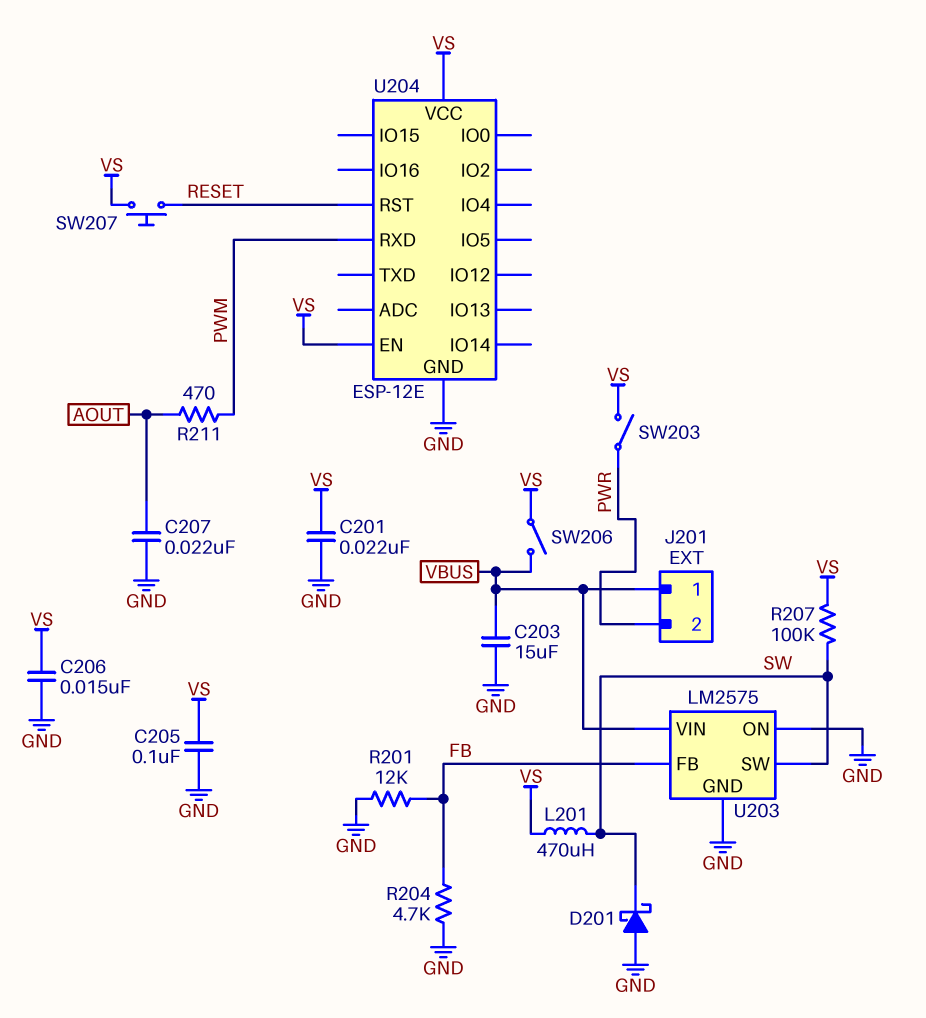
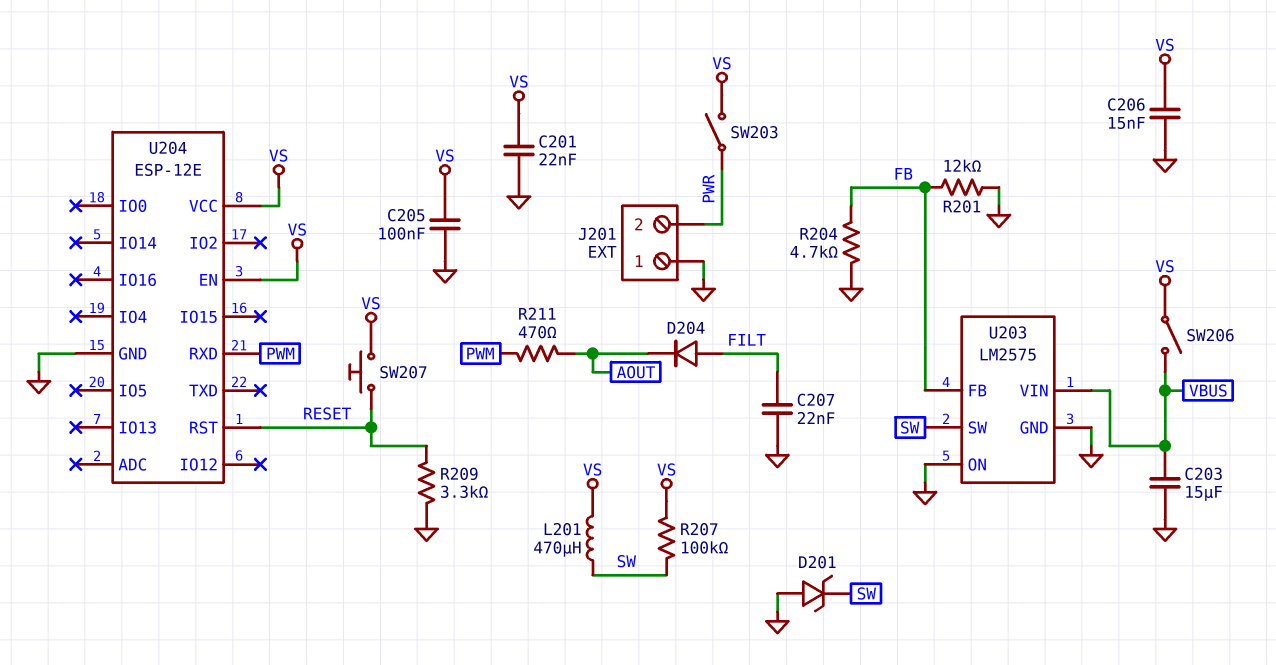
C207: 22nF (AOUT, GND) -> 22nF (FILT, GND)
D201: schottky (A GND, K SW) -> zener (A GND, K SW)
D204: none -> diode (A FILT, K AOUT)
J201 pin 1: VBUS -> GND
R209: none -> 3.3k (GND, RESET)

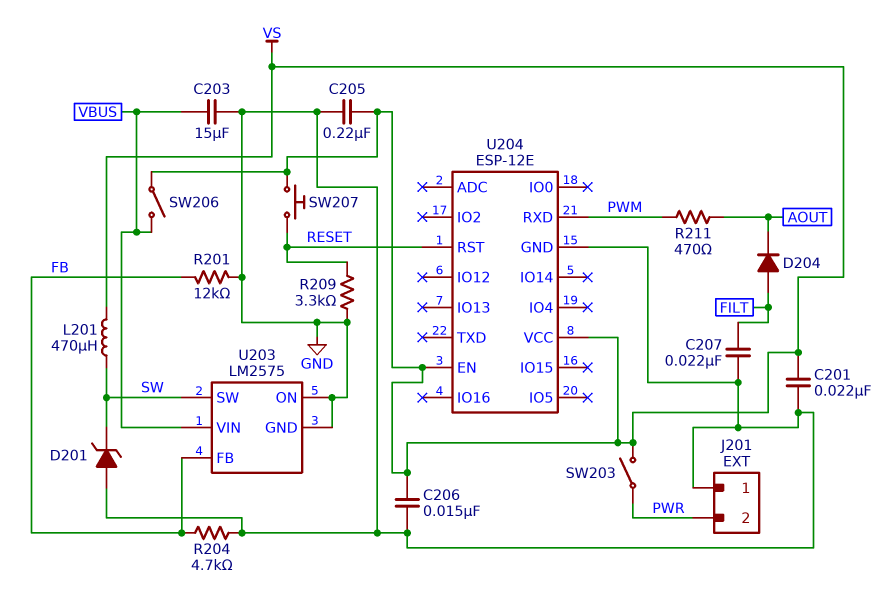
C205: 100nF (GND, VS) -> 220nF (GND, VS)
R207: 100k (SW, VS) -> none

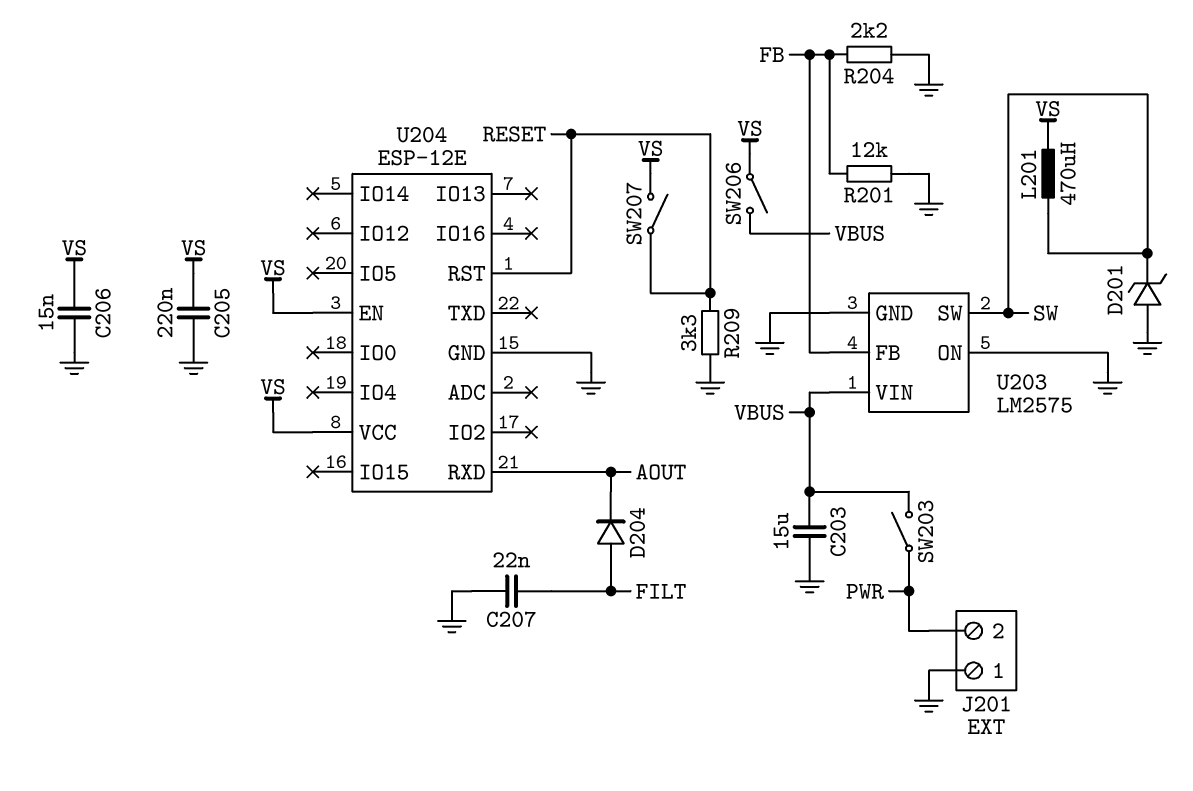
C201: 22nF (GND, VS) -> none
R204: 4.7k (FB, GND) -> 2.2k (FB, GND)
R211: 470 (AOUT, PWM) -> none
SW203: switch (PWR, VS) -> switch (PWR, VBUS)
SW207: button (RESET, VS) -> switch (RESET, VS)
U204 pin RXD: PWM -> AOUT

